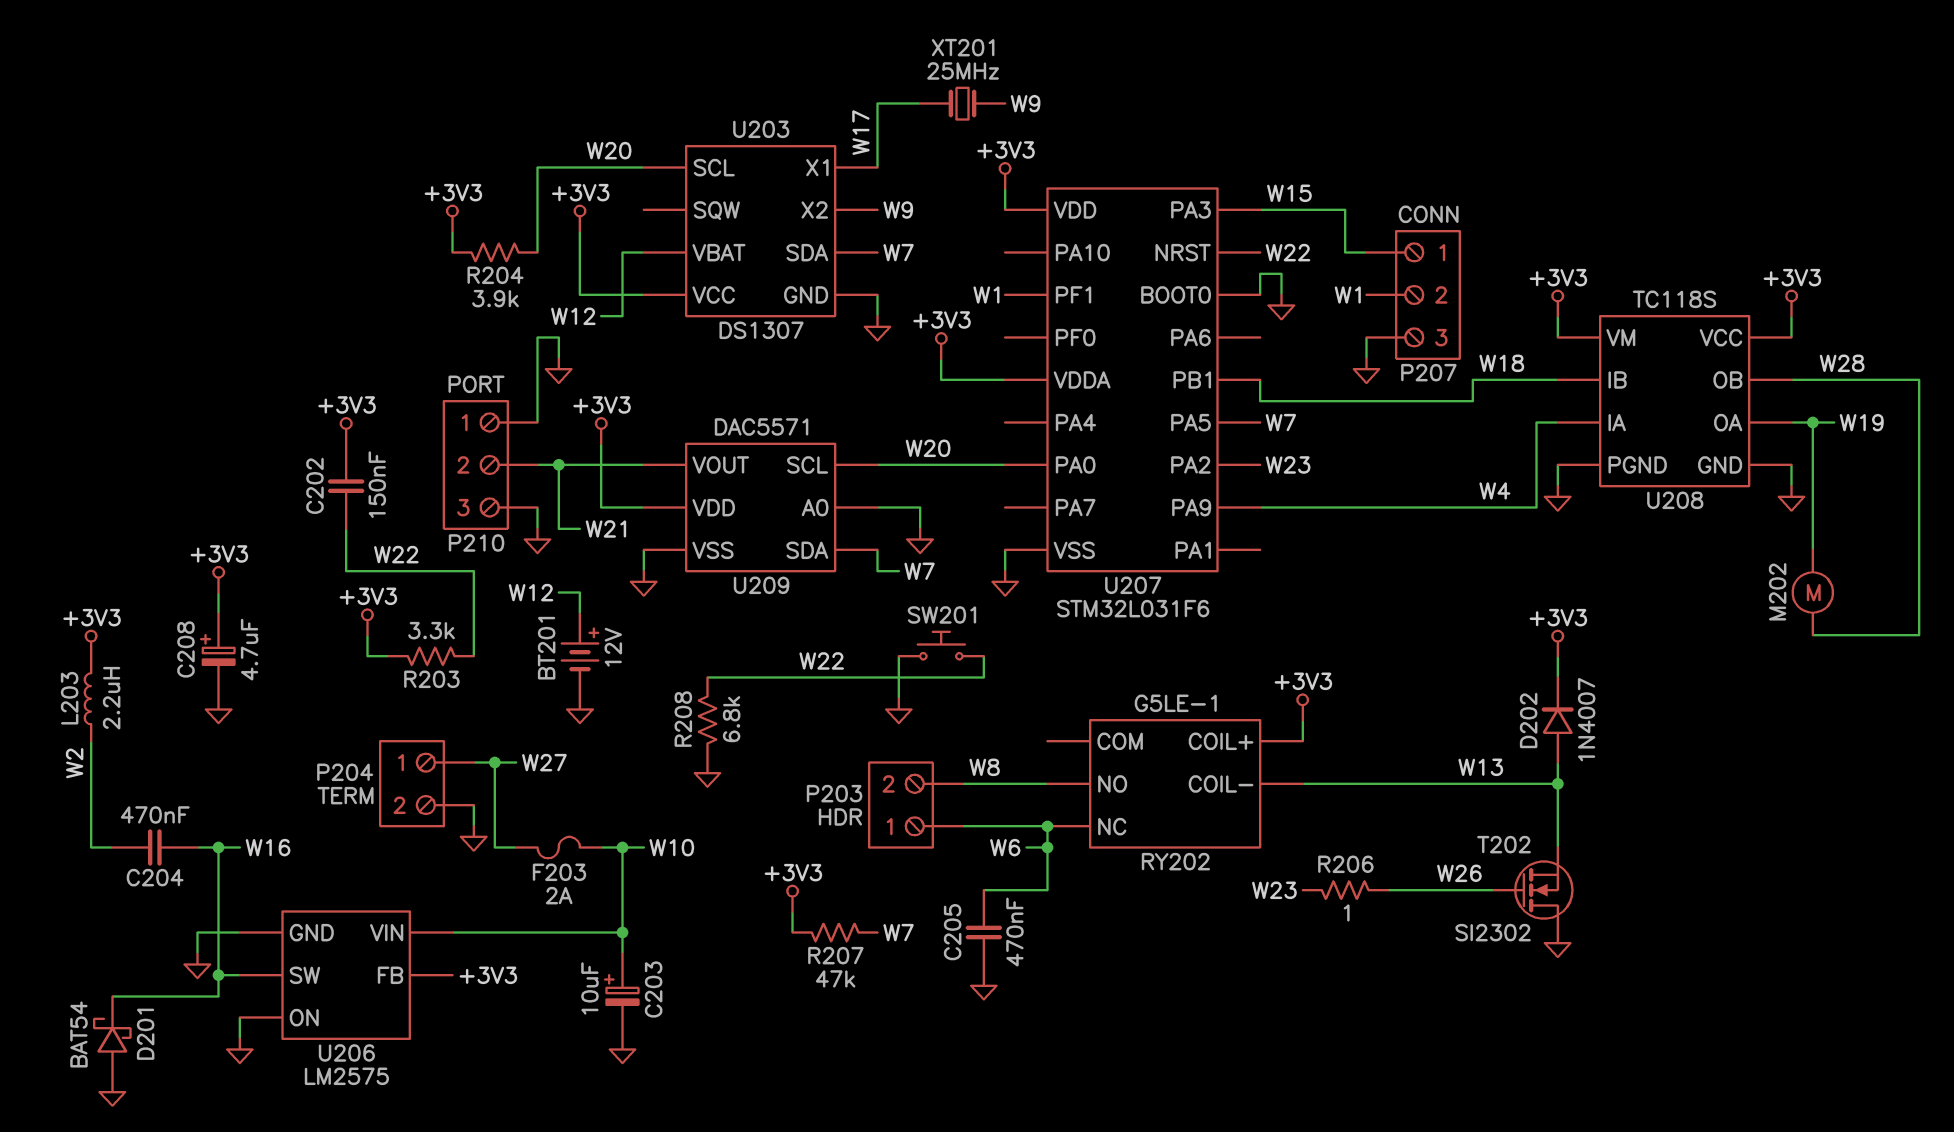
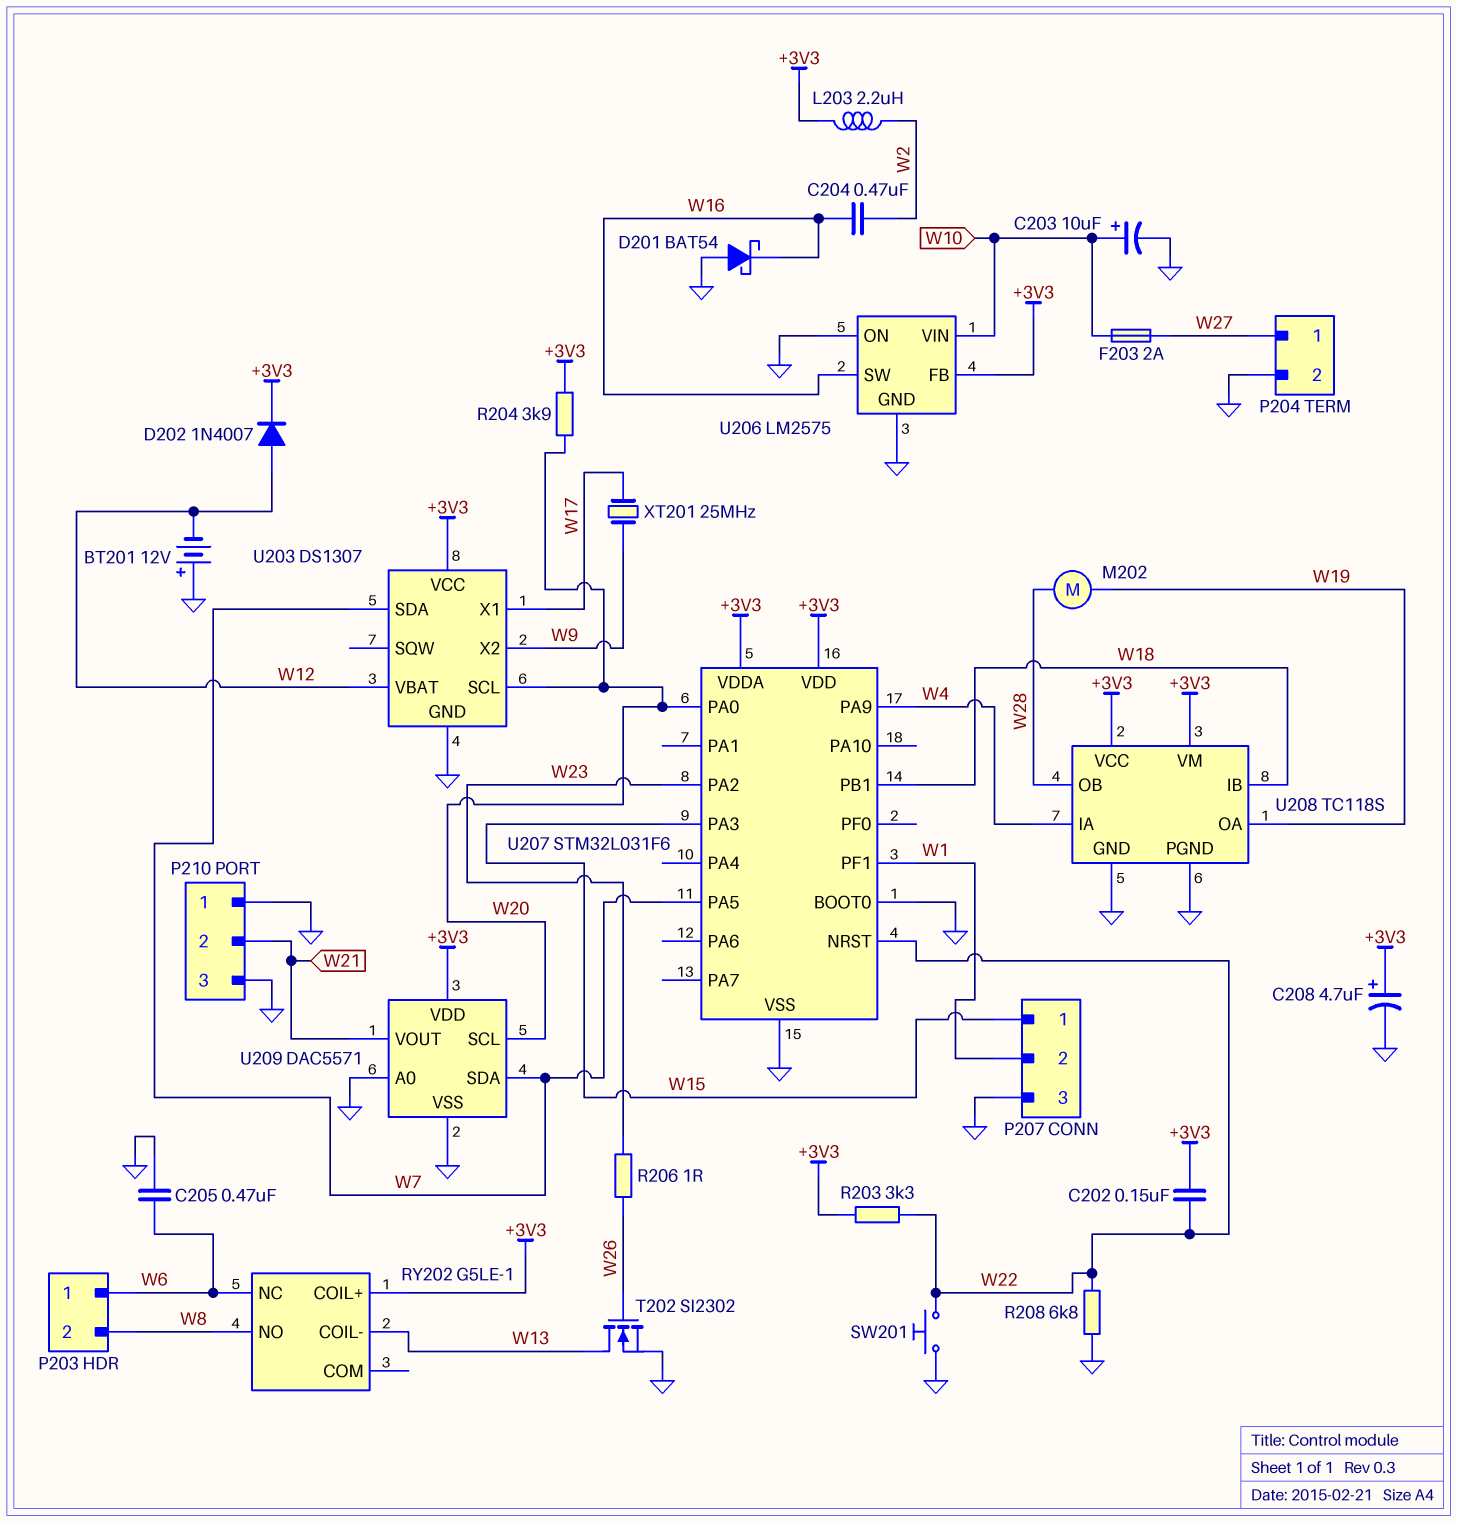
BT201: 12V (plus W12, minus GND) -> 12V (plus GND, minus W12)
D202: diode 1N4007 (A W13, K +3V3) -> diode 1N4007 (A W12, K +3V3)
R207: 47k (+3V3, W7) -> none
T202: NMOS SI2302 (G W26, D GND, S W13) -> NMOS SI2302 (G W26, D W13, S GND)

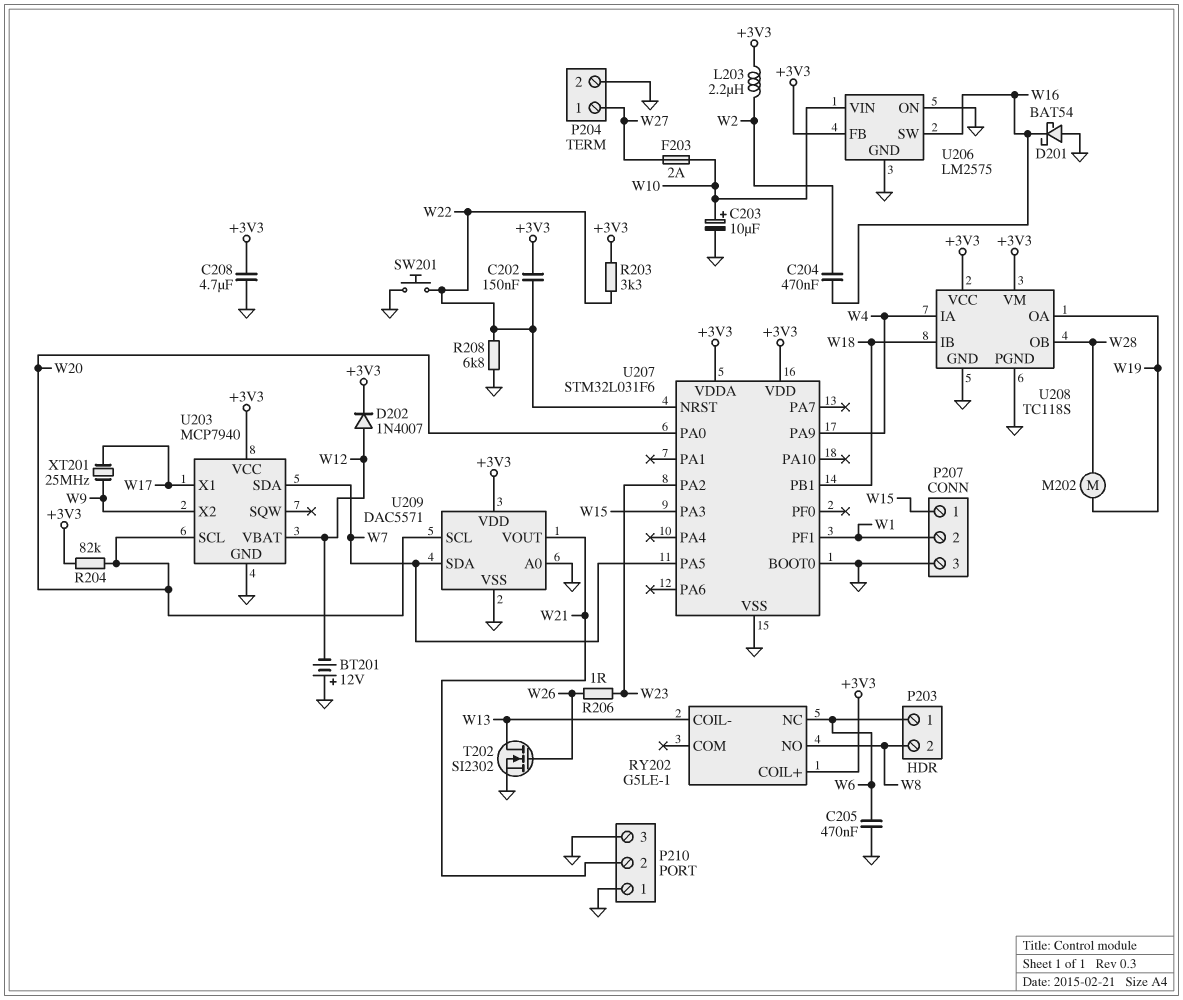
C208: 4.7uF (plus +3V3, minus GND) -> 4.7uF (+3V3, GND)
R204: 3.9k (+3V3, W20) -> 82k (+3V3, W20)
U203: DS1307 -> MCP7940

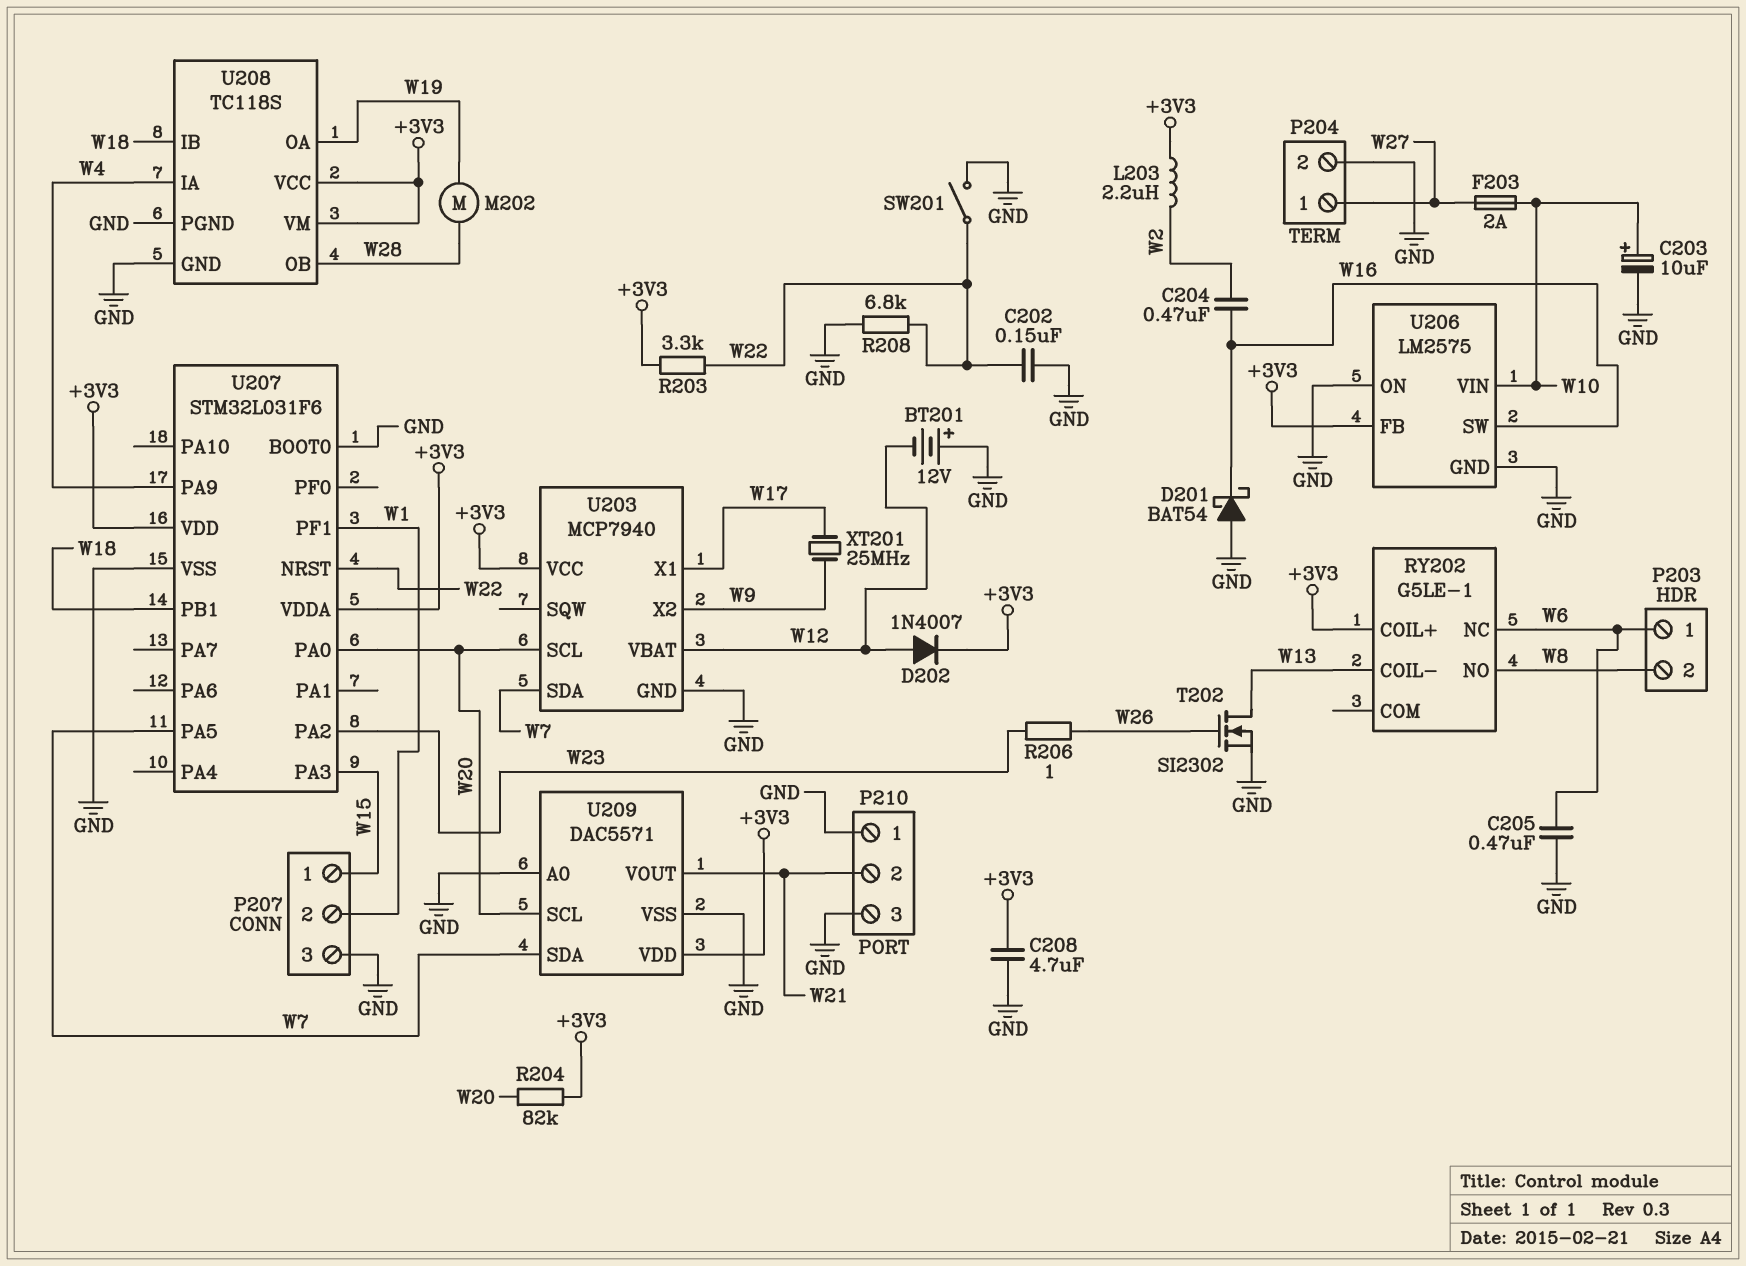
C202: 150nF (+3V3, W22) -> 150nF (GND, W22)
SW201: button (GND, W22) -> switch (GND, W22)

